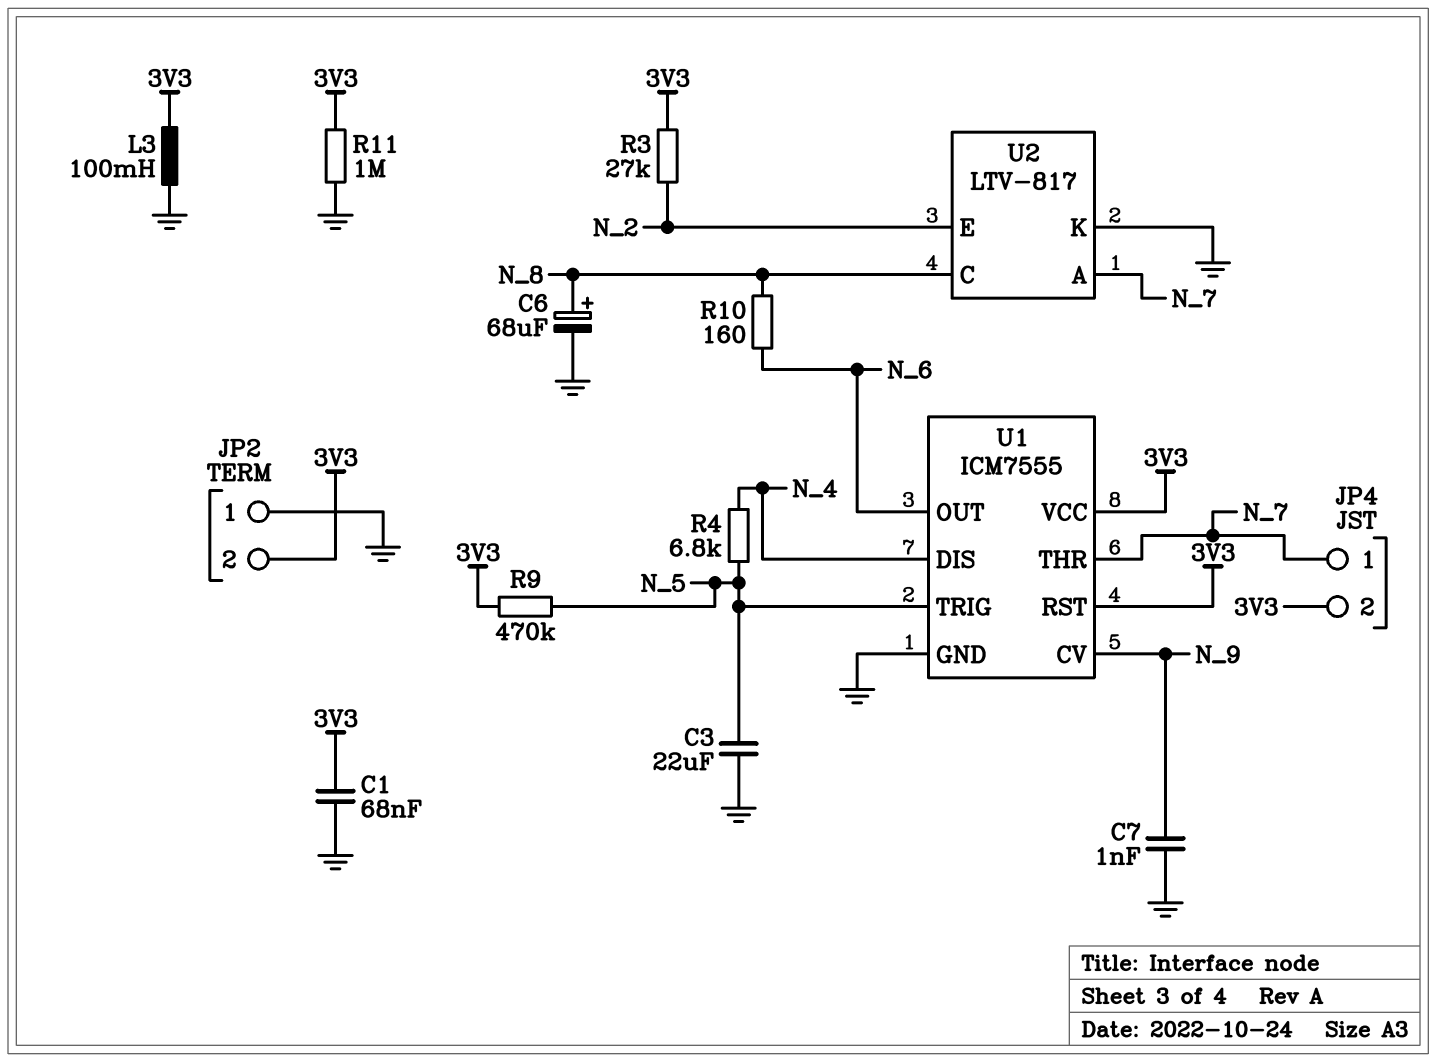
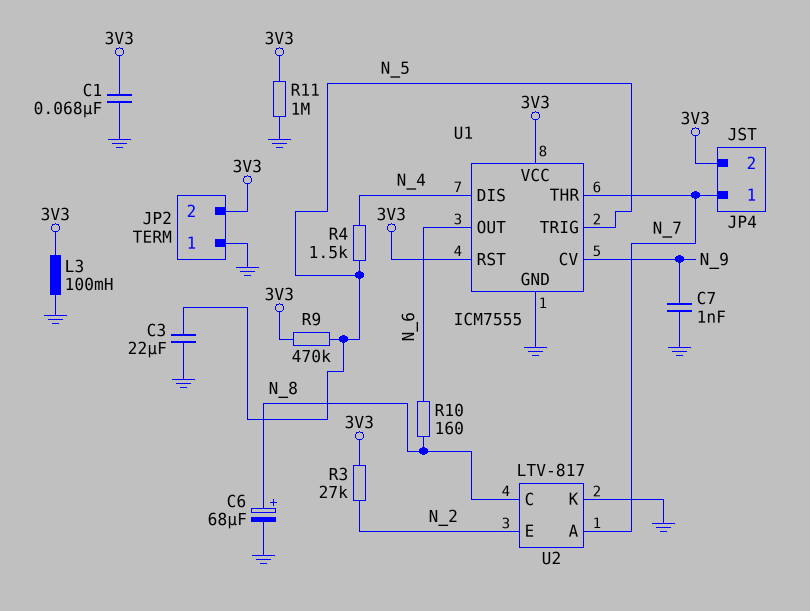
R4: 6.8k (N_4, N_5) -> 1.5k (N_4, N_5)

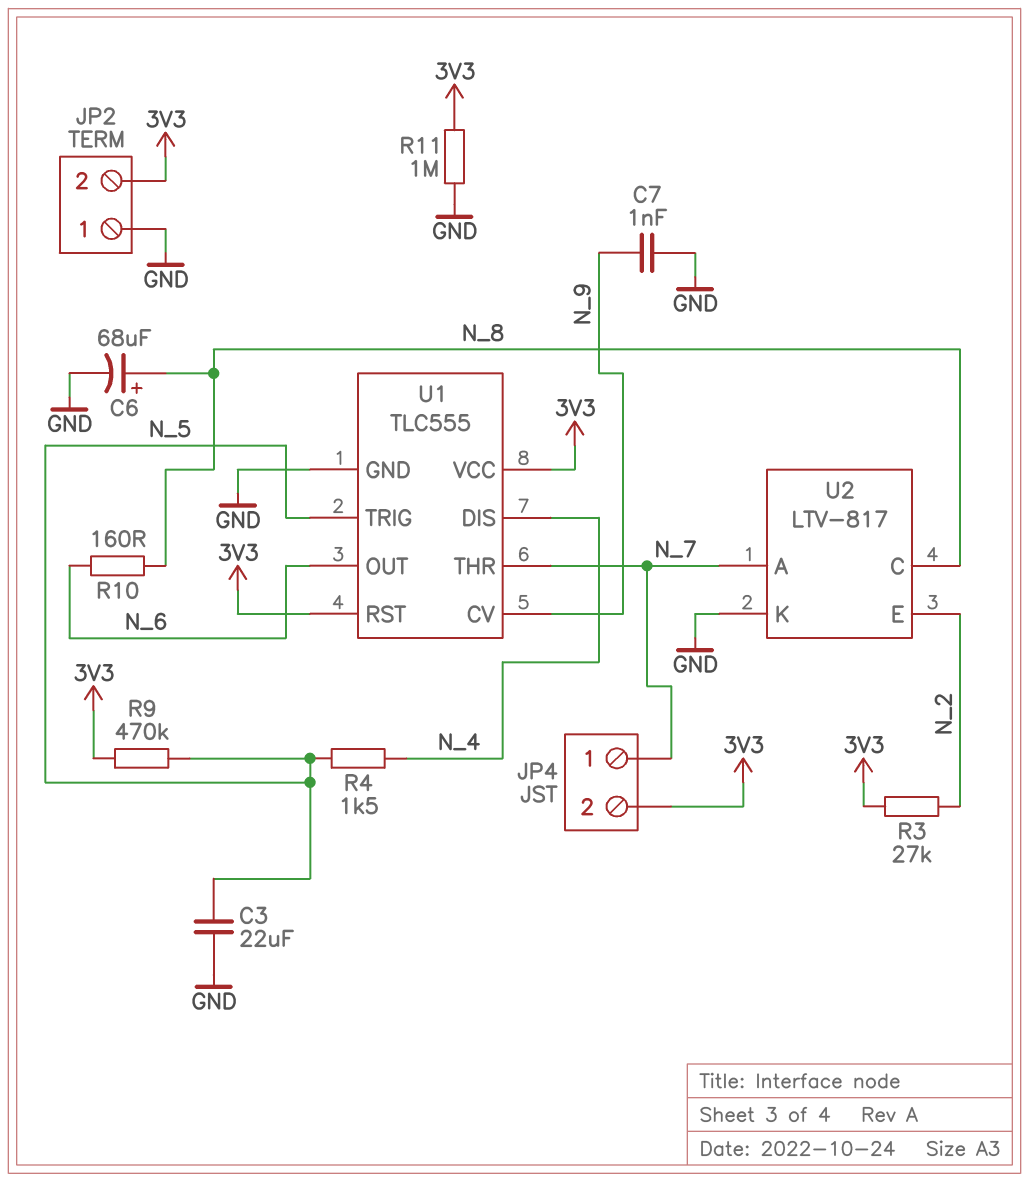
C1: 68nF (3V3, GND) -> none
L3: 100mH (3V3, GND) -> none
U1: ICM7555 -> TLC555

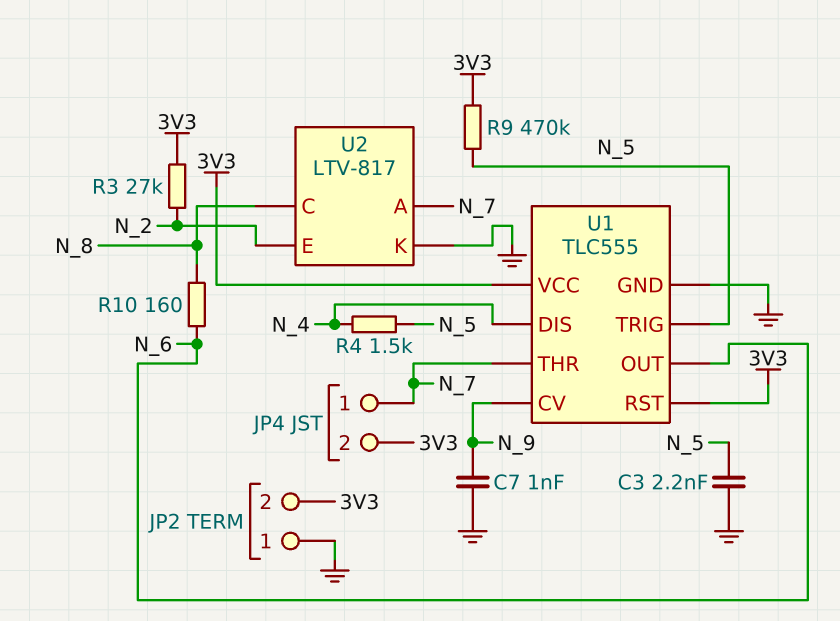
C3: 22uF (GND, N_5) -> 2.2nF (GND, N_5)
C6: 68uF (plus N_8, minus GND) -> none
R11: 1M (3V3, GND) -> none

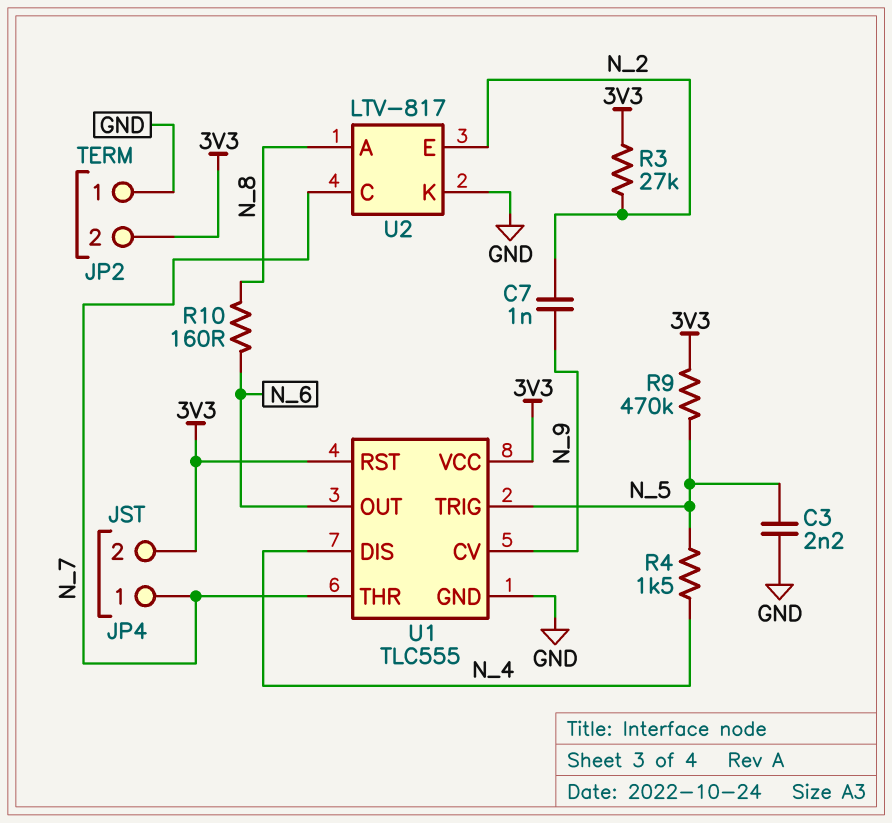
C7: 1nF (GND, N_9) -> 1nF (N_2, N_9)
U2 pin A: N_7 -> N_8
U2 pin C: N_8 -> N_7

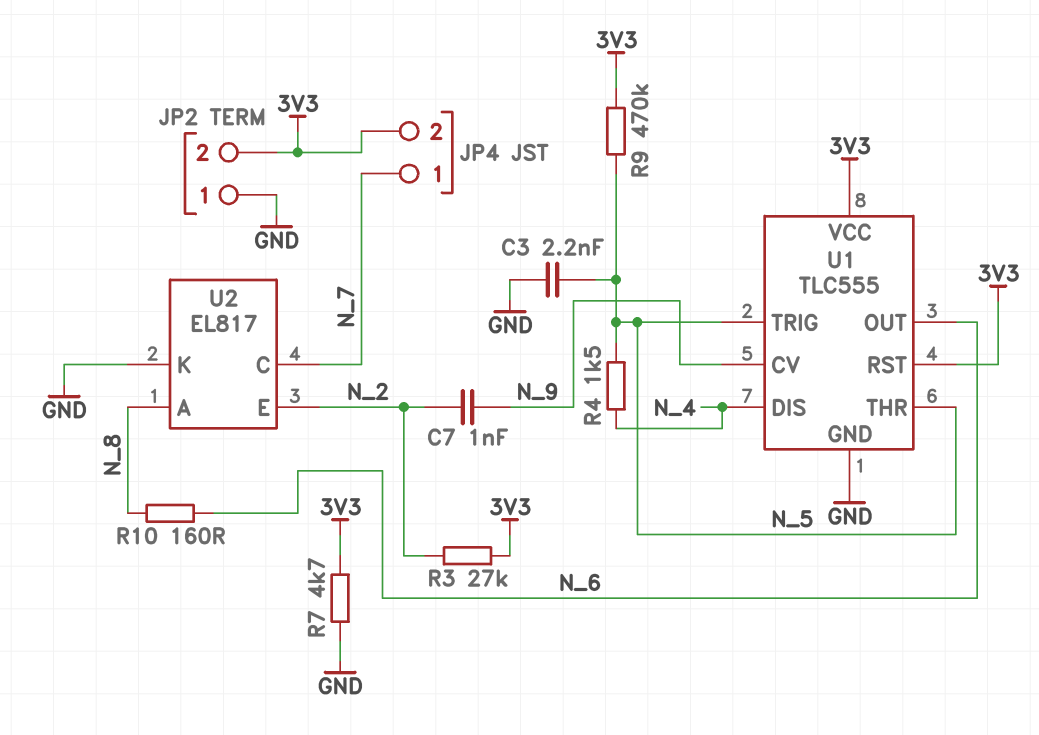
R7: none -> 4.7k (3V3, GND)
U1 pin THR: N_7 -> N_5
U2: LTV-817 -> EL817

